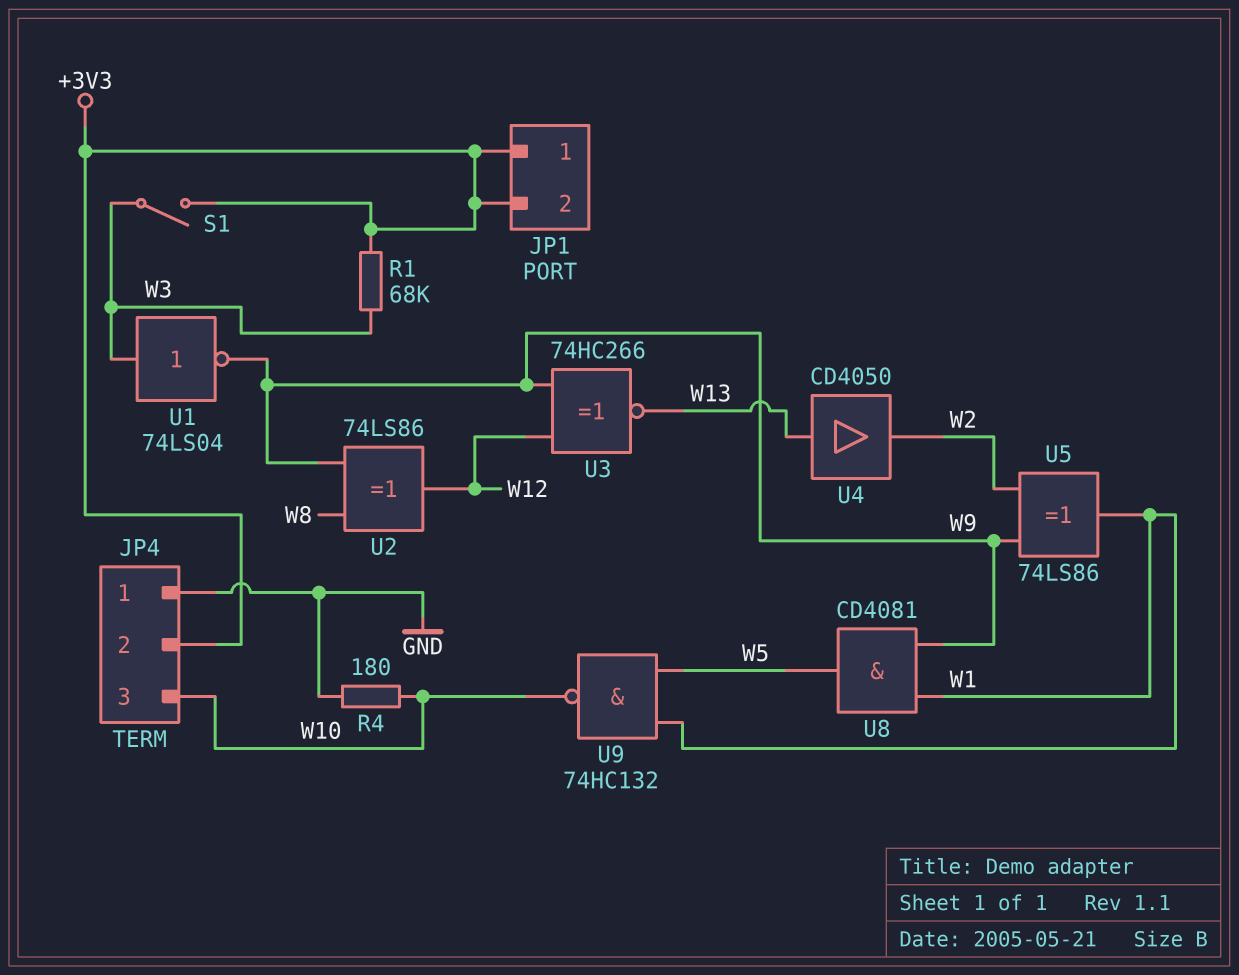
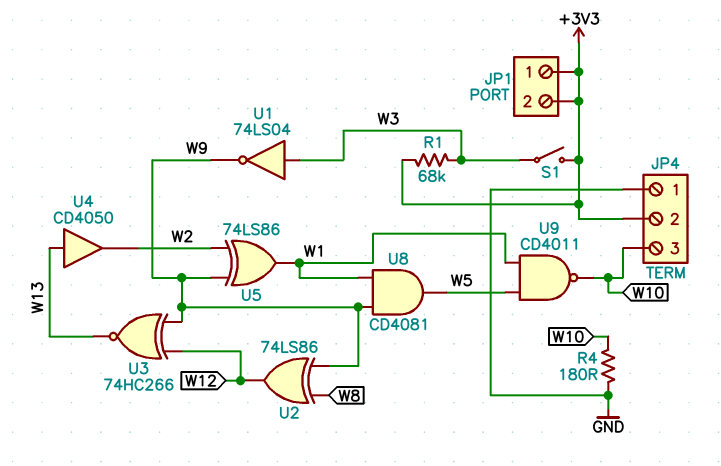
U9: NAND 74HC132 (in W1, in W5, out W10) -> NAND CD4011 (in W1, in W5, out W10)

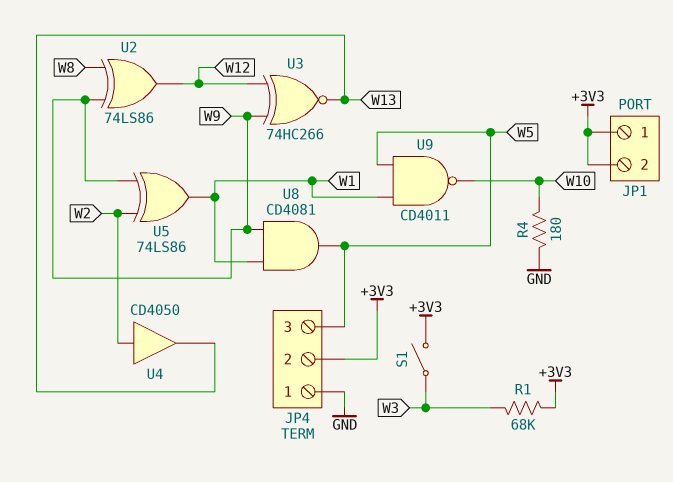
JP4 pin 3: W10 -> W5
U1: NOT 74LS04 (in W3, out W9) -> none
U4: buffer CD4050 (in W13, out W2) -> buffer CD4050 (in W2, out W13)

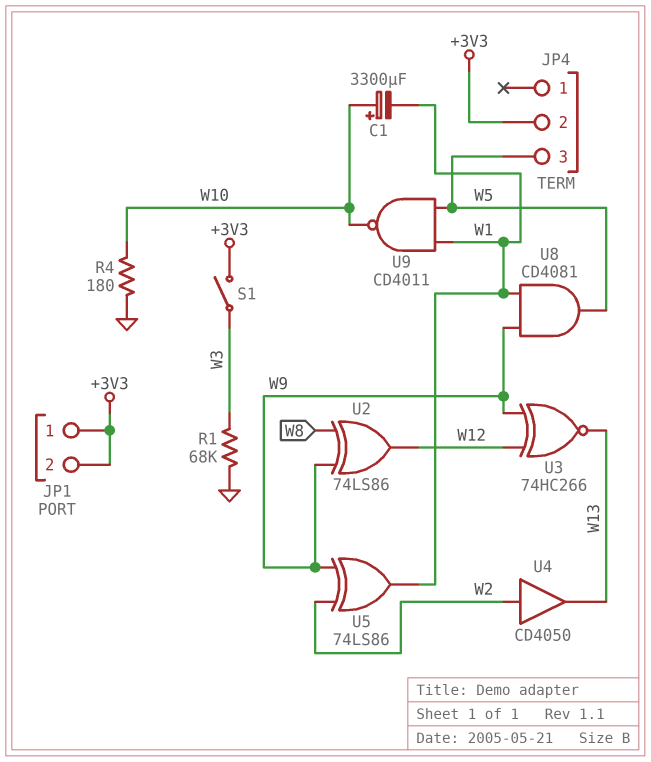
C1: none -> 3300uF (plus W10, minus W1)
JP4 pin 1: GND -> none
R1: 68k (+3V3, W3) -> 68k (GND, W3)

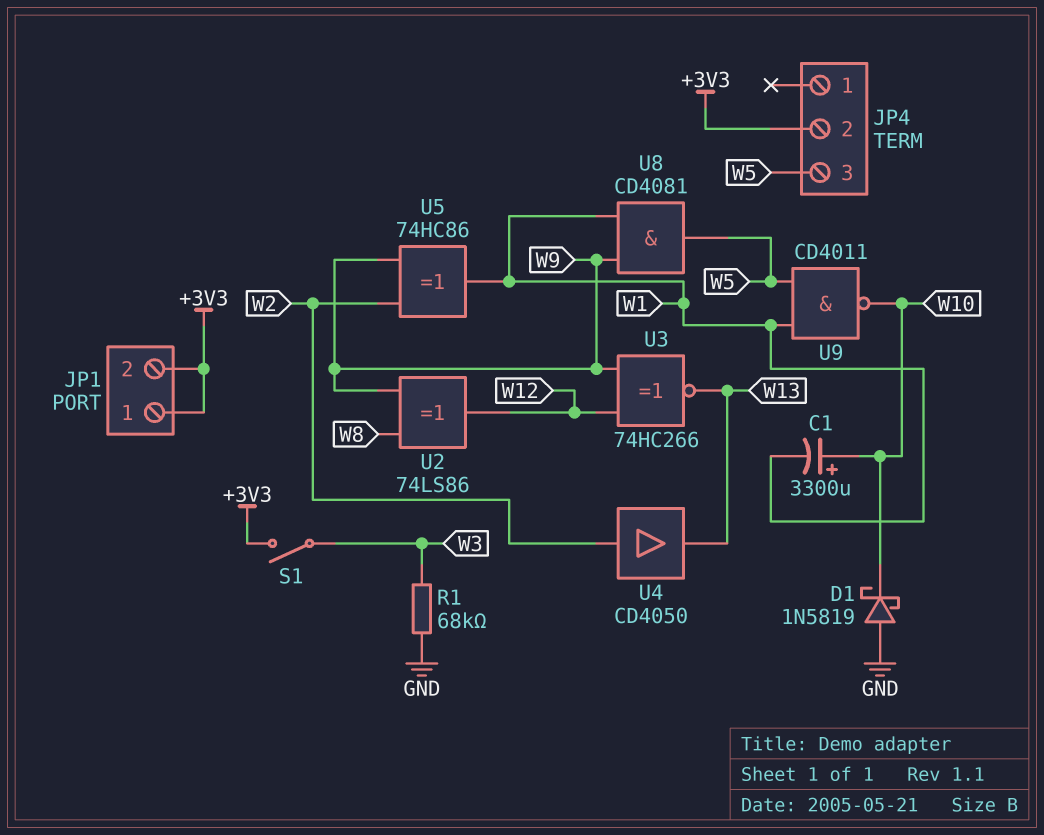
D1: none -> schottky 1N5819 (A GND, K W10)
R4: 180 (GND, W10) -> none
U5: XOR 74LS86 (in W2, in W9, out W1) -> XOR 74HC86 (in W2, in W9, out W1)

